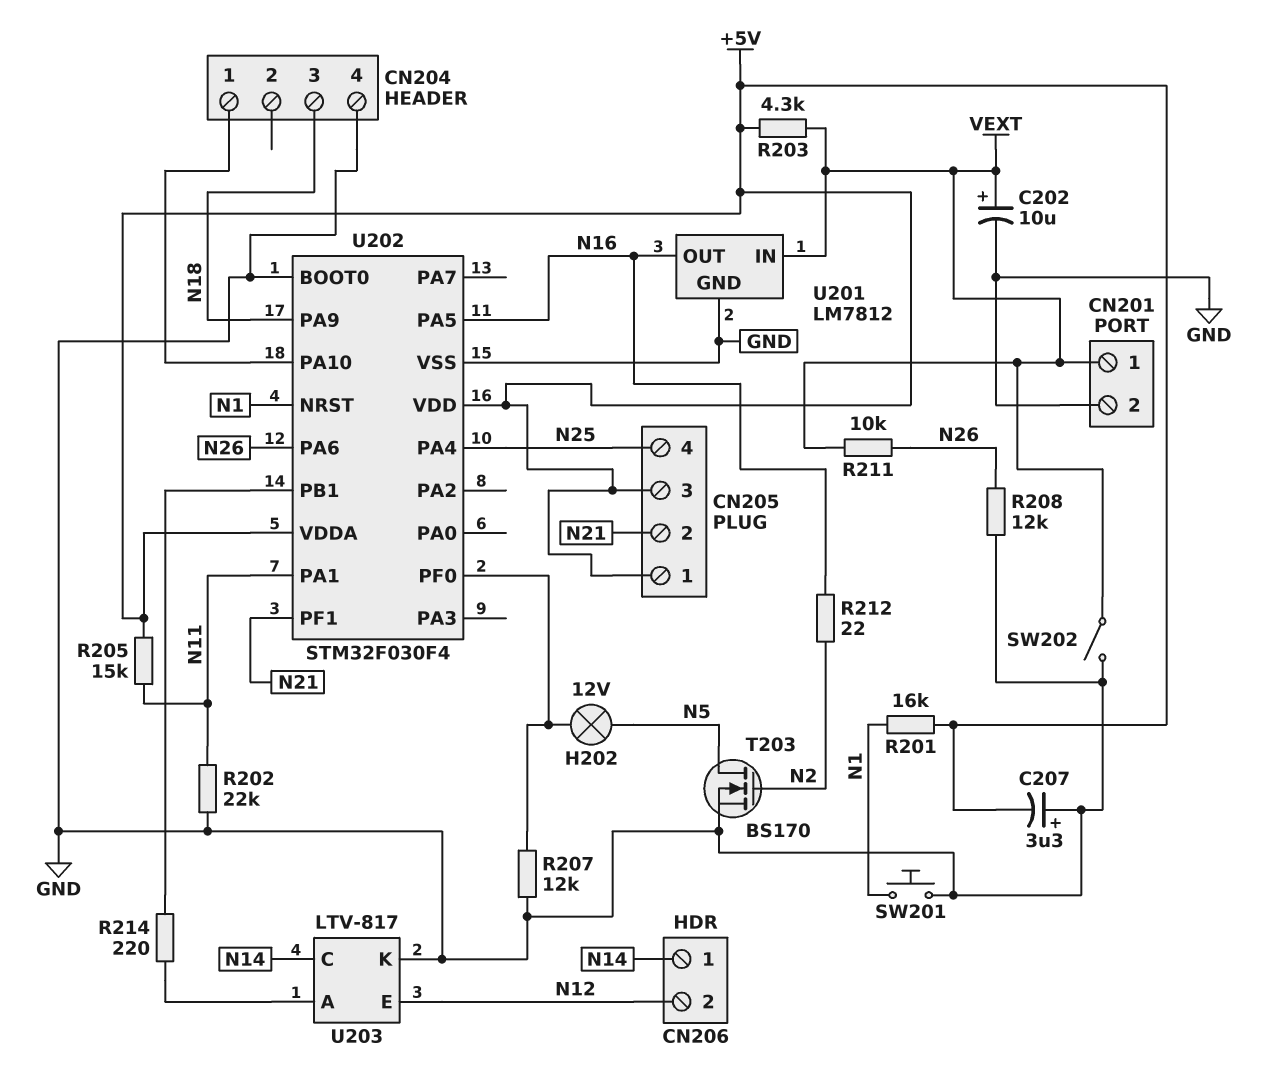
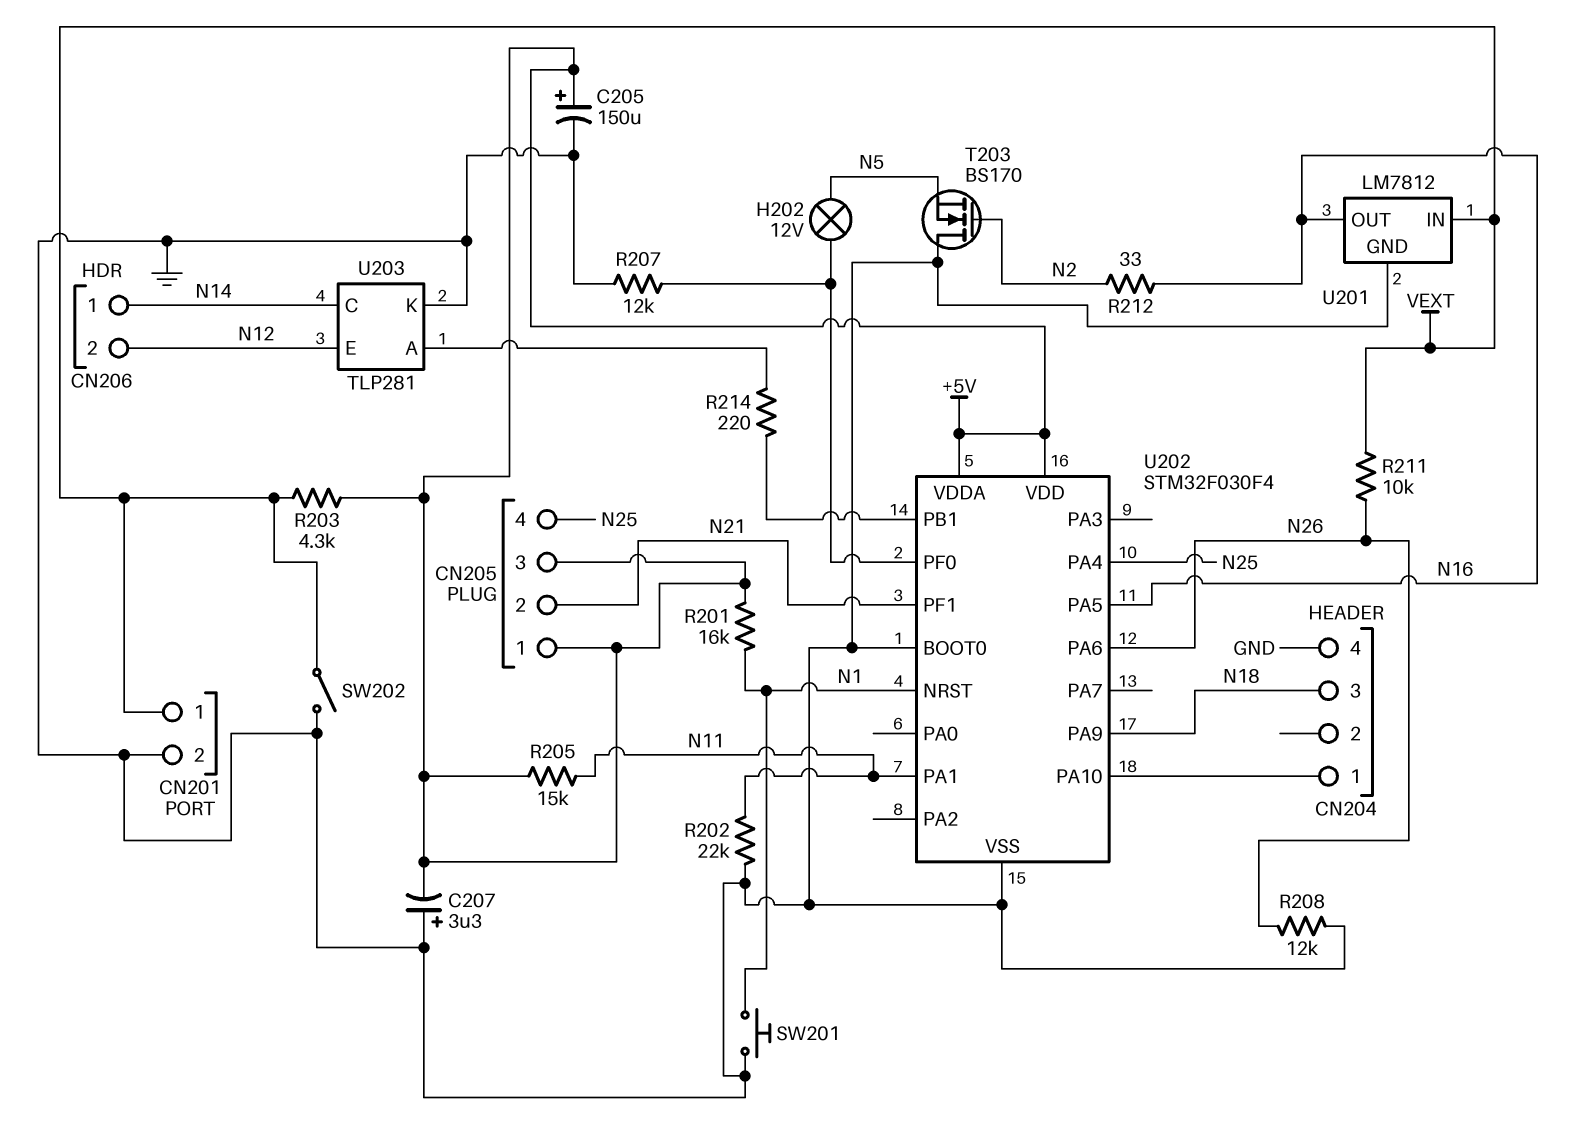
C202: 10uF (plus VEXT, minus GND) -> none
C205: none -> 150uF (plus +5V, minus GND)
R212: 22 (N2, N16) -> 33 (N2, N16)
T203: NMOS BS170 (G N2, D N5, S GND) -> NMOS BS170 (G N2, D GND, S N5)
U203: LTV-817 -> TLP281

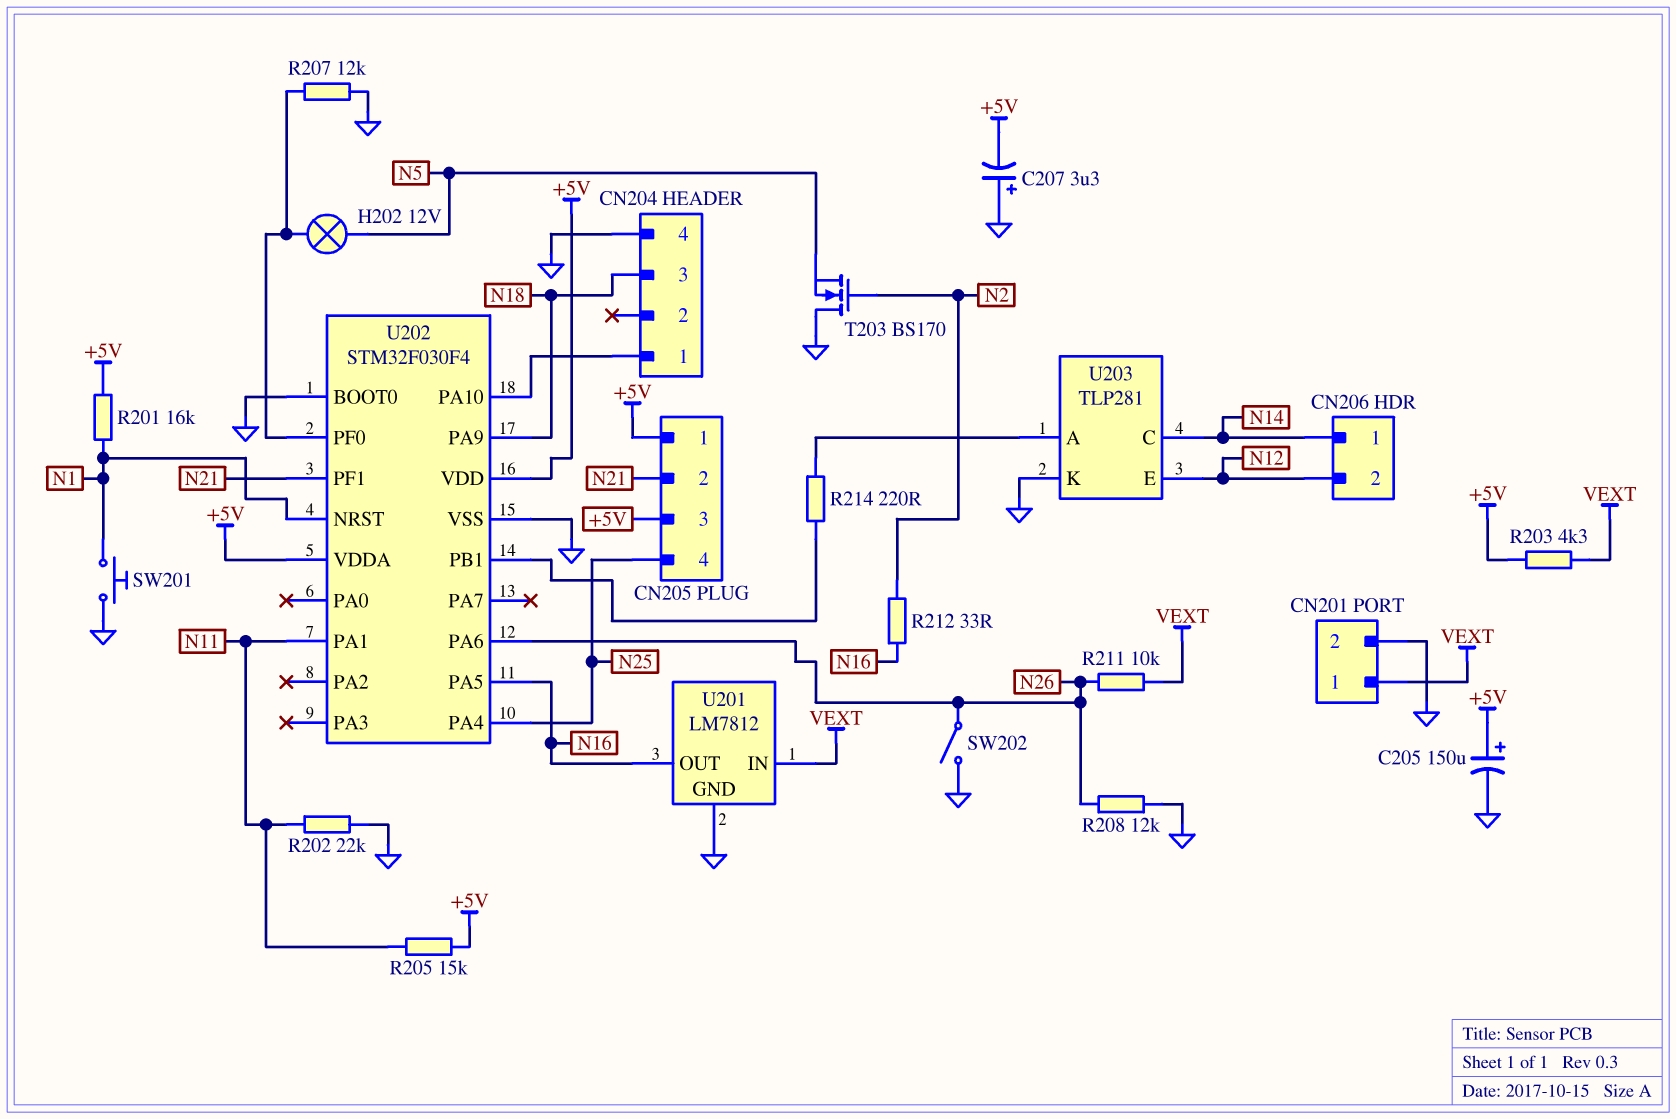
SW202: switch (GND, VEXT) -> switch (GND, N26)

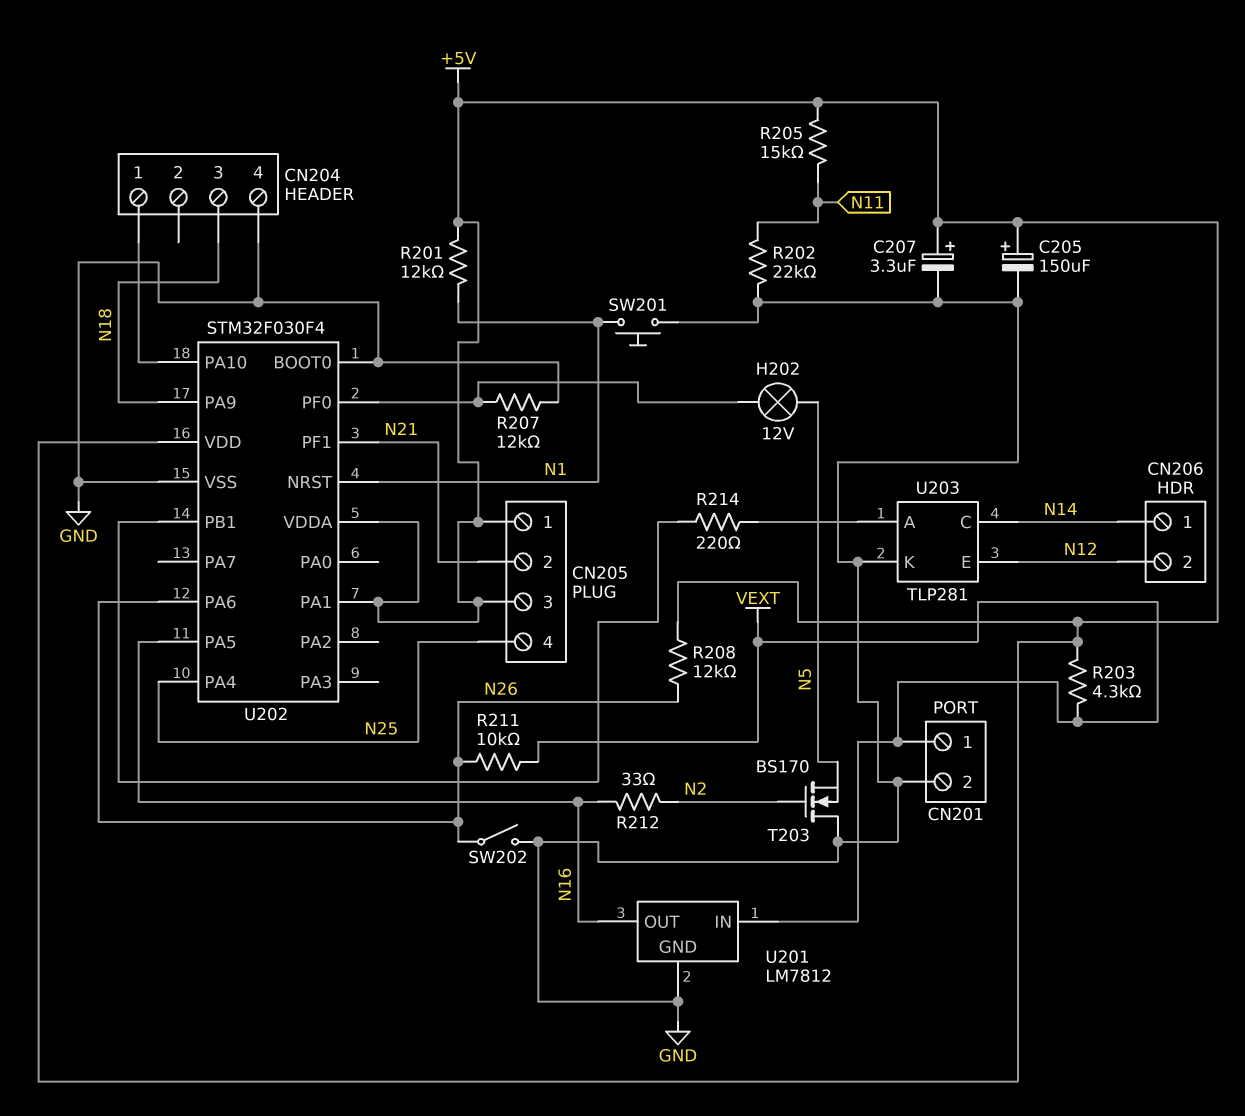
C207: 3.3uF (plus GND, minus +5V) -> 3.3uF (plus +5V, minus GND)
R201: 16k (+5V, N1) -> 12k (+5V, N1)
R208: 12k (GND, N26) -> 12k (+5V, N26)
U202 pin PA1: N11 -> +5V

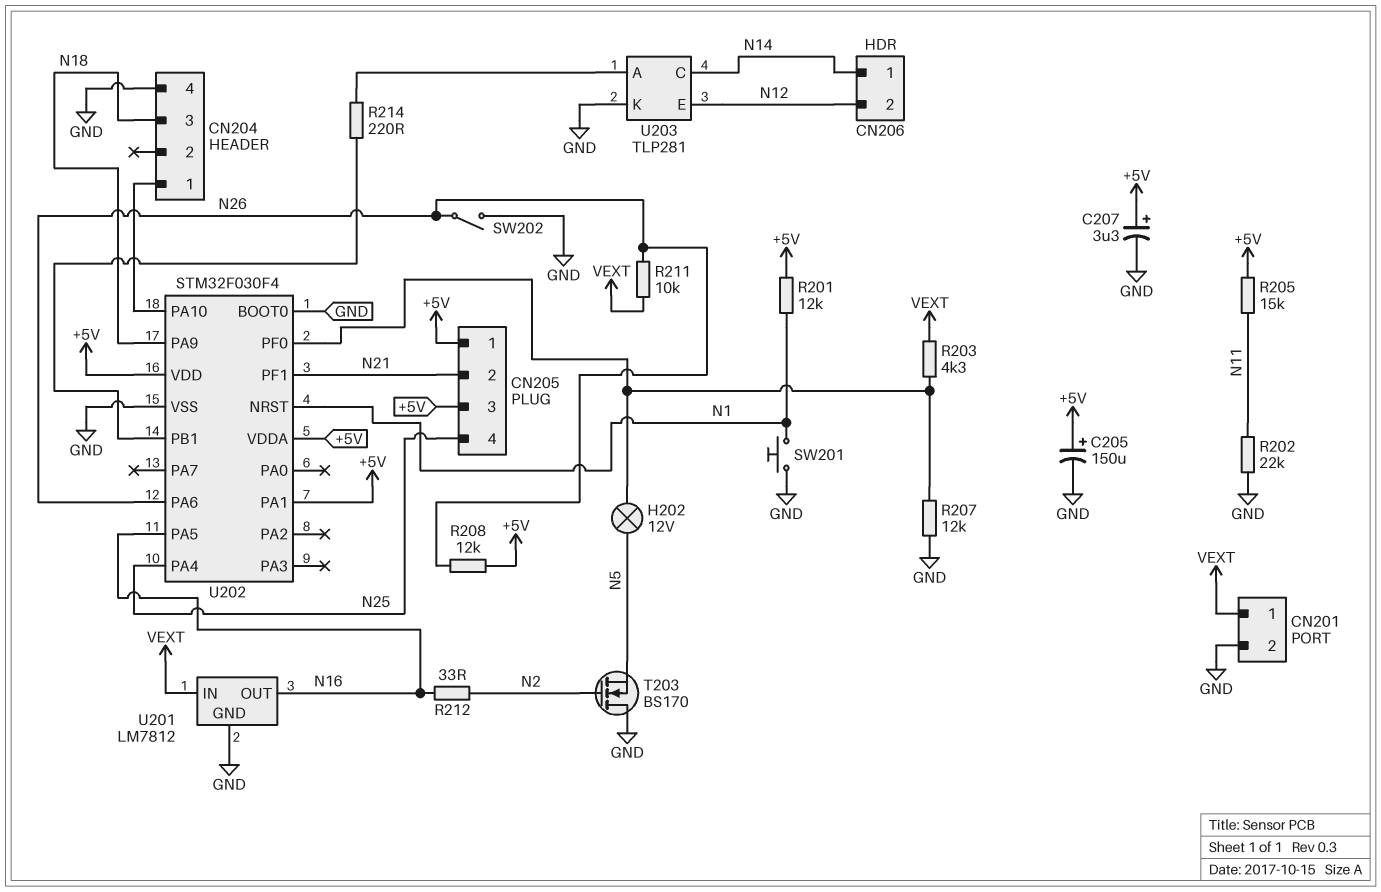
R203: 4.3k (+5V, VEXT) -> 4.3k (U202/PF0, VEXT)

